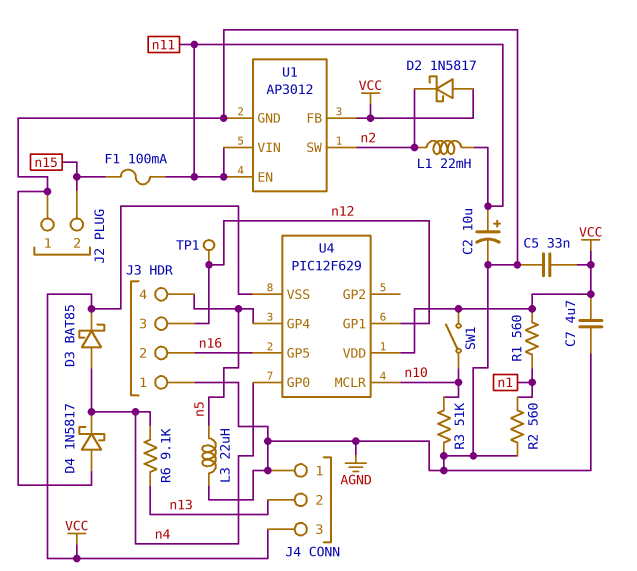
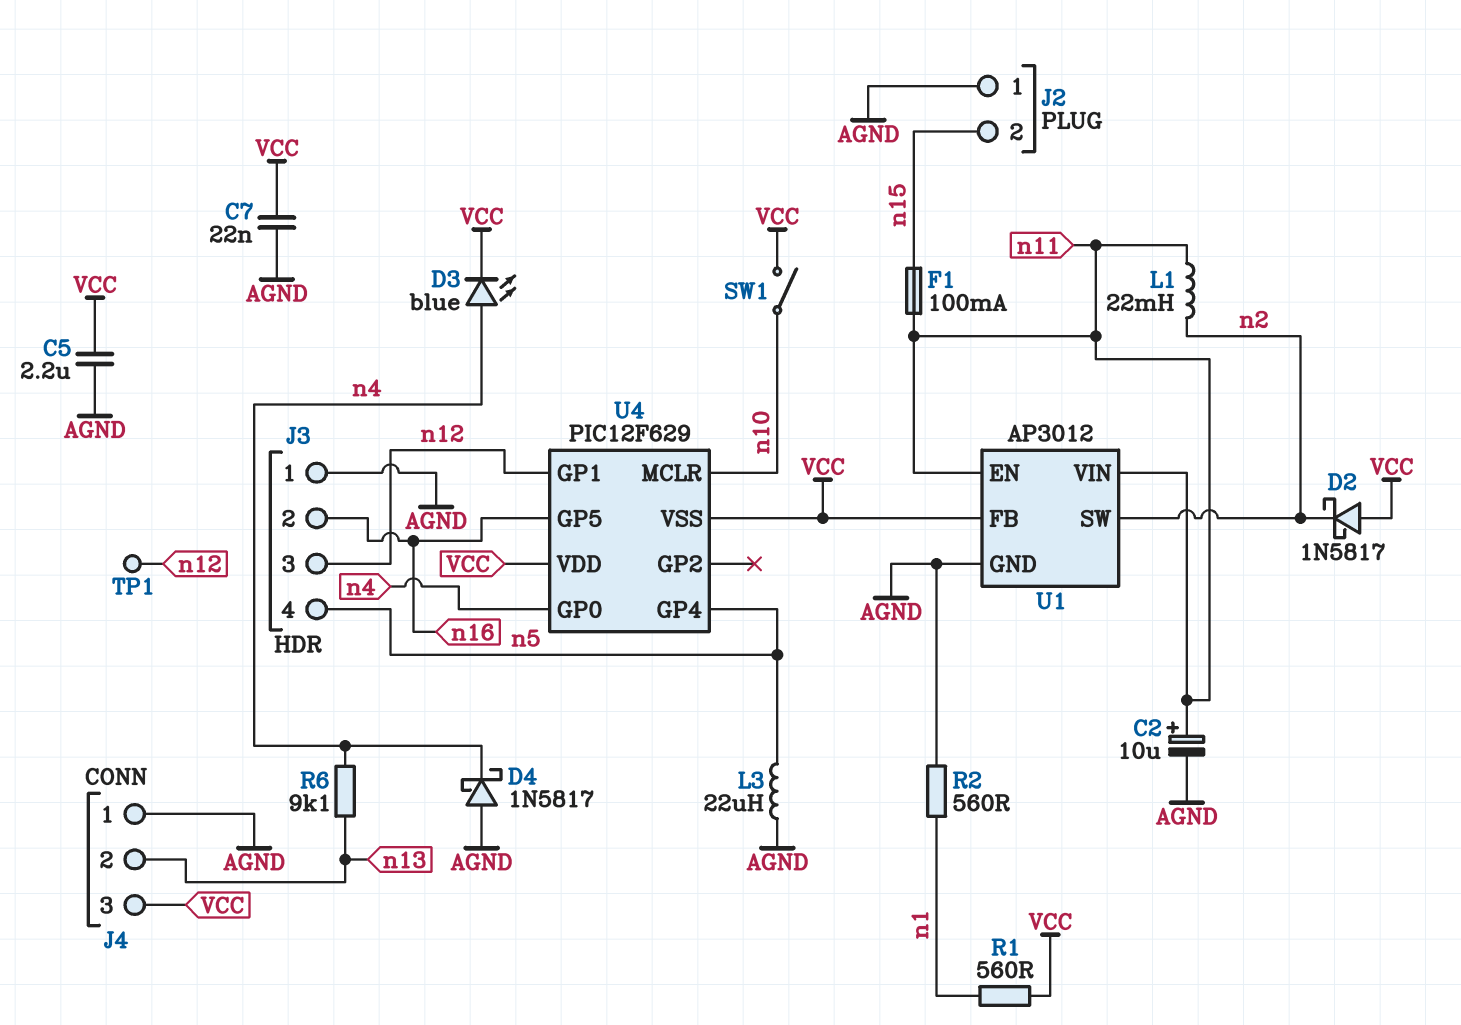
C5: 33nF (AGND, VCC) -> 2.2uF (AGND, VCC)
C7: 4.7uF (AGND, VCC) -> 22nF (AGND, VCC)
D3: schottky BAT85 (A n4, K VCC) -> LED blue (A n4, K VCC)
R3: 51k (AGND, n10) -> none

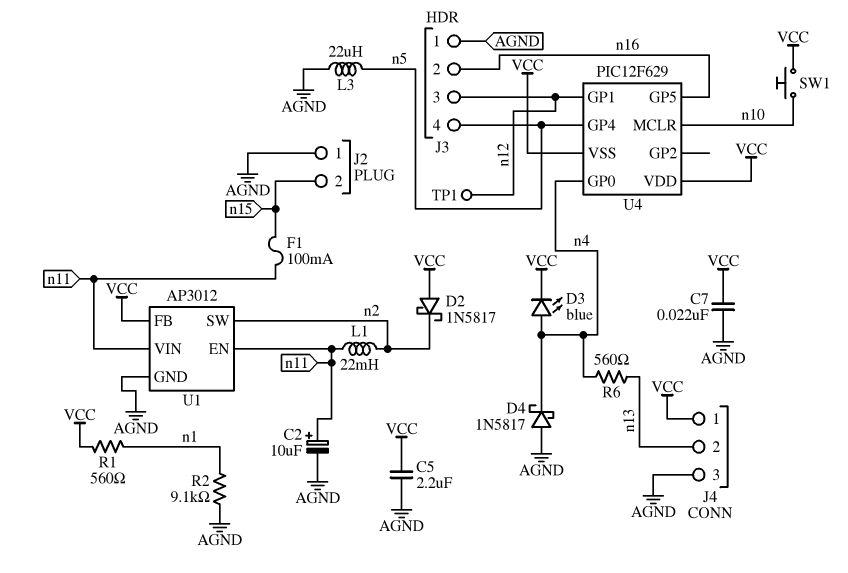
J4 pin 1: AGND -> VCC
J4 pin 3: VCC -> AGND
R2: 560 (AGND, n1) -> 9.1k (AGND, n1)
R6: 9.1k (n4, n13) -> 560 (n4, n13)
SW1: switch (VCC, n10) -> button (VCC, n10)

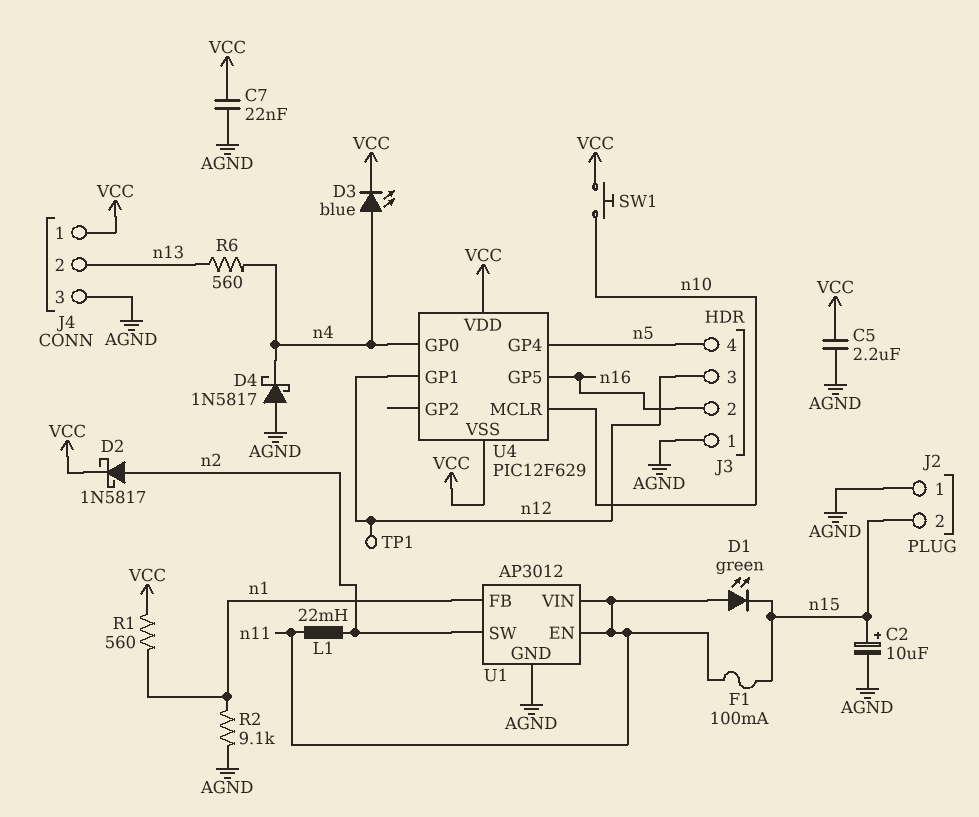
C2: 10uF (plus n11, minus AGND) -> 10uF (plus n15, minus AGND)
D1: none -> LED green (A n11, K n15)
D2: schottky 1N5817 (A VCC, K n2) -> schottky 1N5817 (A n2, K VCC)
L3: 22uH (AGND, n5) -> none
U1 pin FB: VCC -> n1

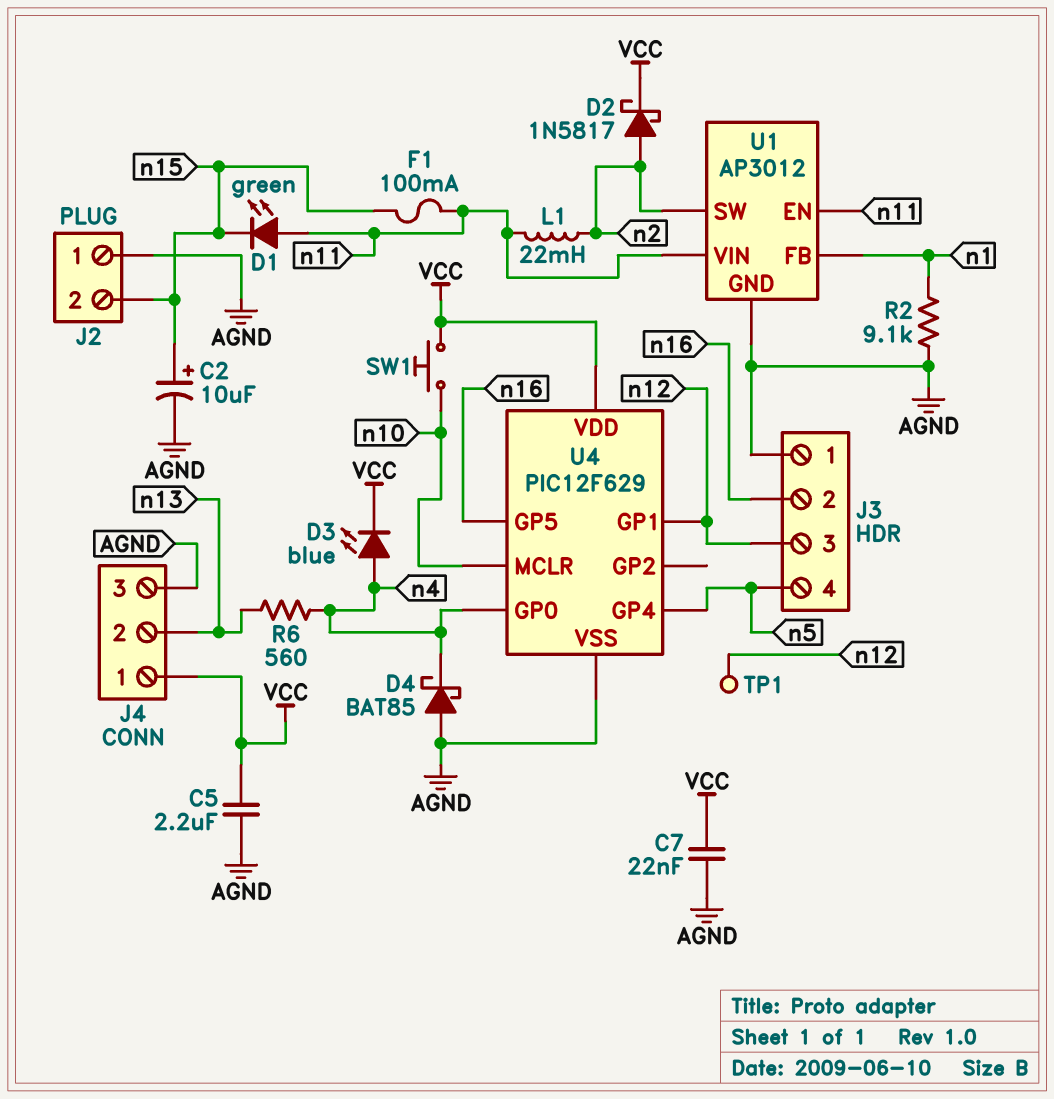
D4: schottky 1N5817 (A AGND, K n4) -> schottky BAT85 (A AGND, K n4)
R1: 560 (VCC, n1) -> none
U4 pin VSS: VCC -> AGND

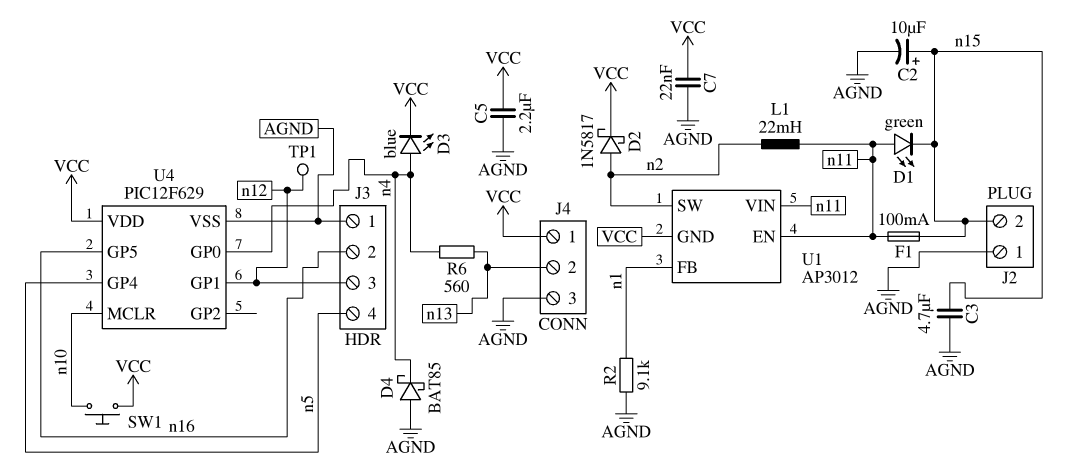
C3: none -> 4.7uF (AGND, n15)
U1 pin GND: AGND -> VCC

